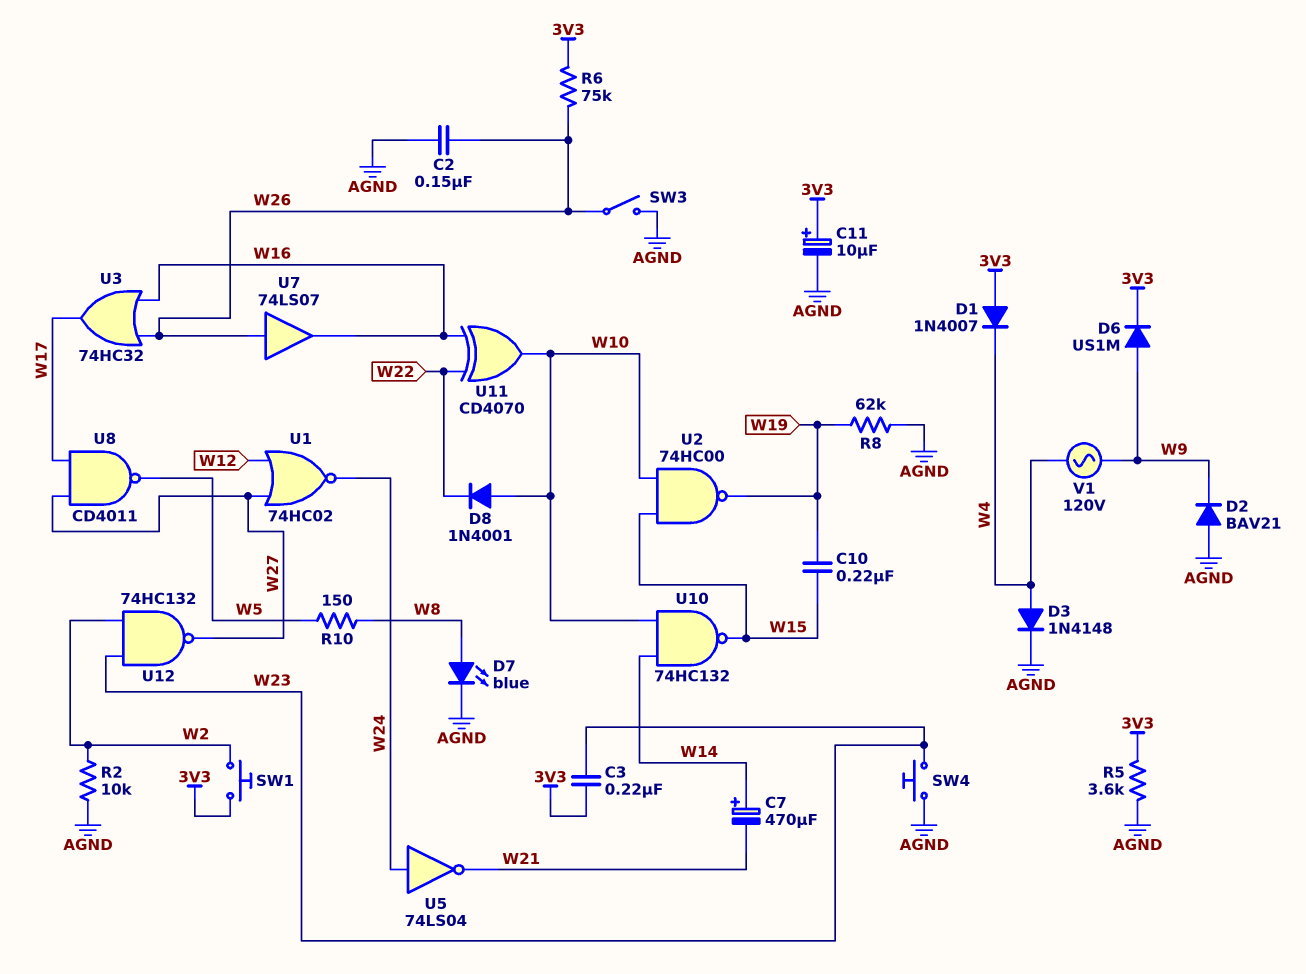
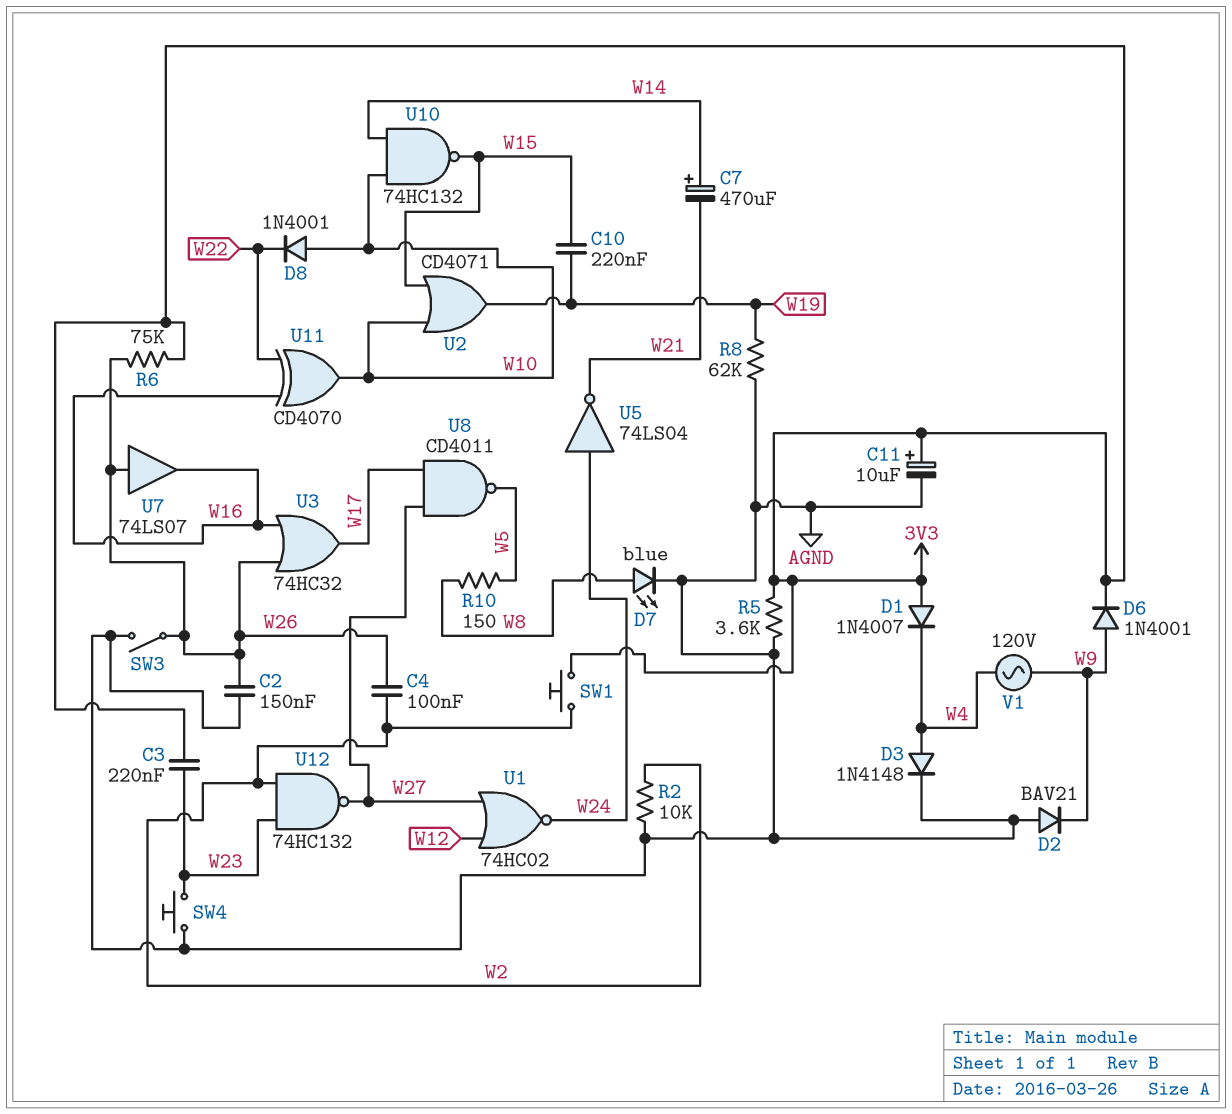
C4: none -> 100nF (W2, W26)
D6: diode US1M (A W9, K 3V3) -> diode 1N4001 (A W9, K 3V3)
U2: NAND 74HC00 (in W10, in W15, out W19) -> OR CD4071 (in W10, in W15, out W19)

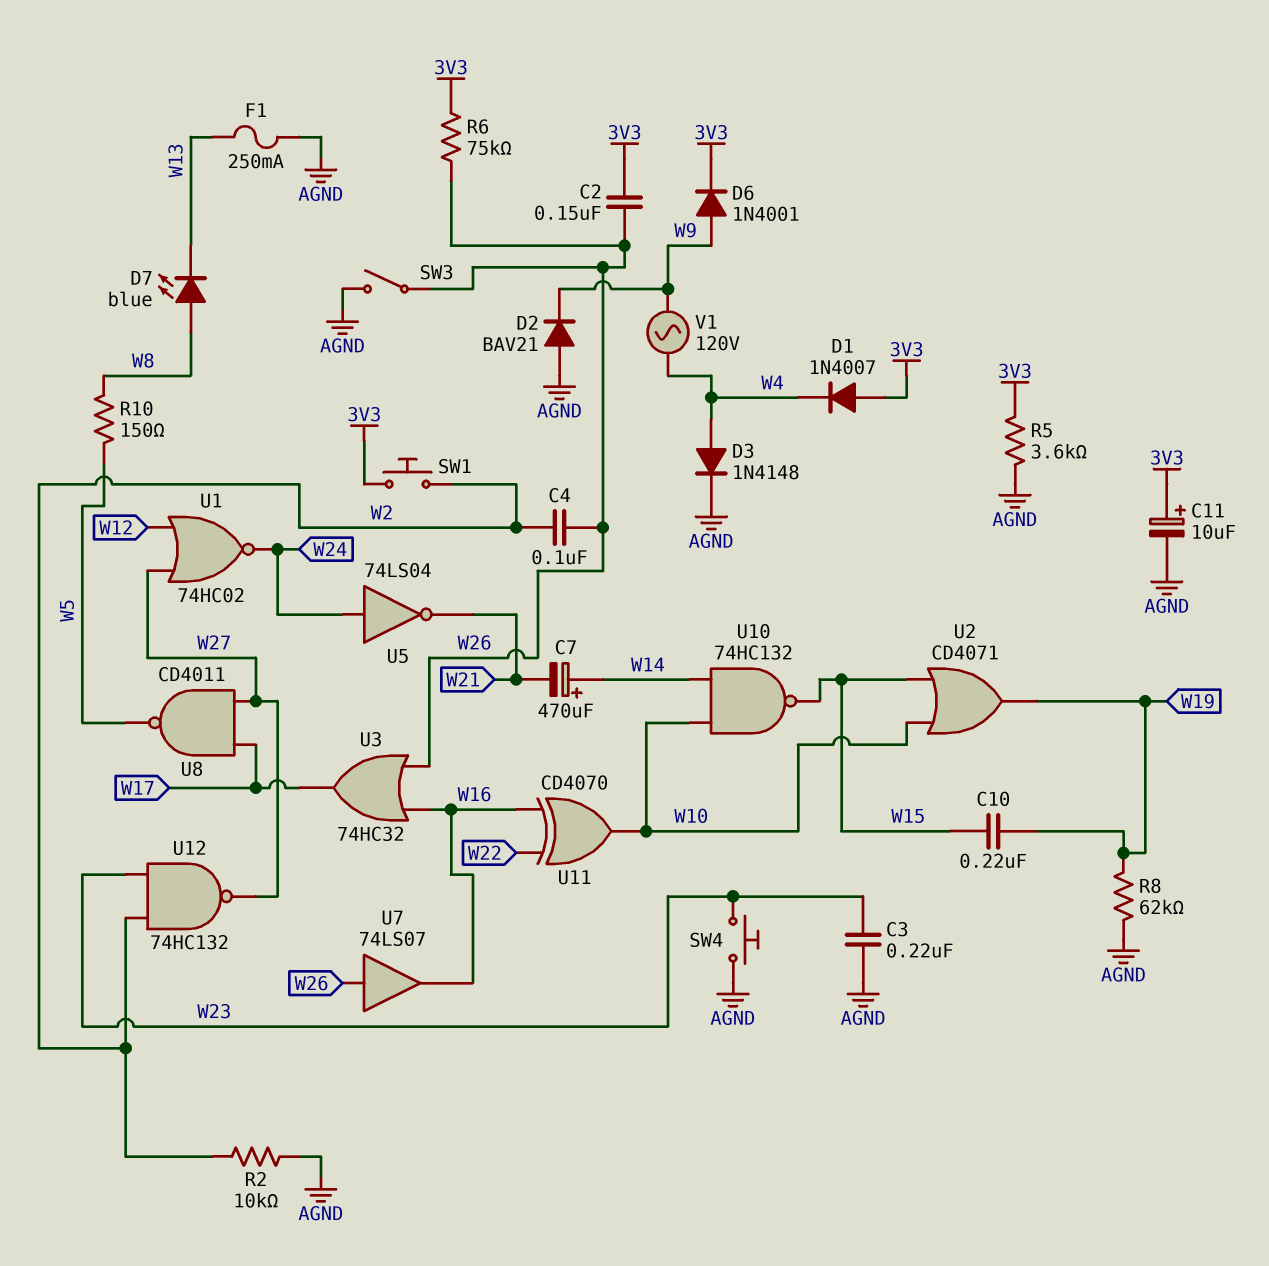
C2: 150nF (AGND, W26) -> 150nF (3V3, W26)
C3: 220nF (3V3, W23) -> 220nF (AGND, W23)
D7: LED blue (A W8, K AGND) -> LED blue (A W8, K W13)
D8: diode 1N4001 (A W10, K W22) -> none
F1: none -> 250mA (AGND, W13)

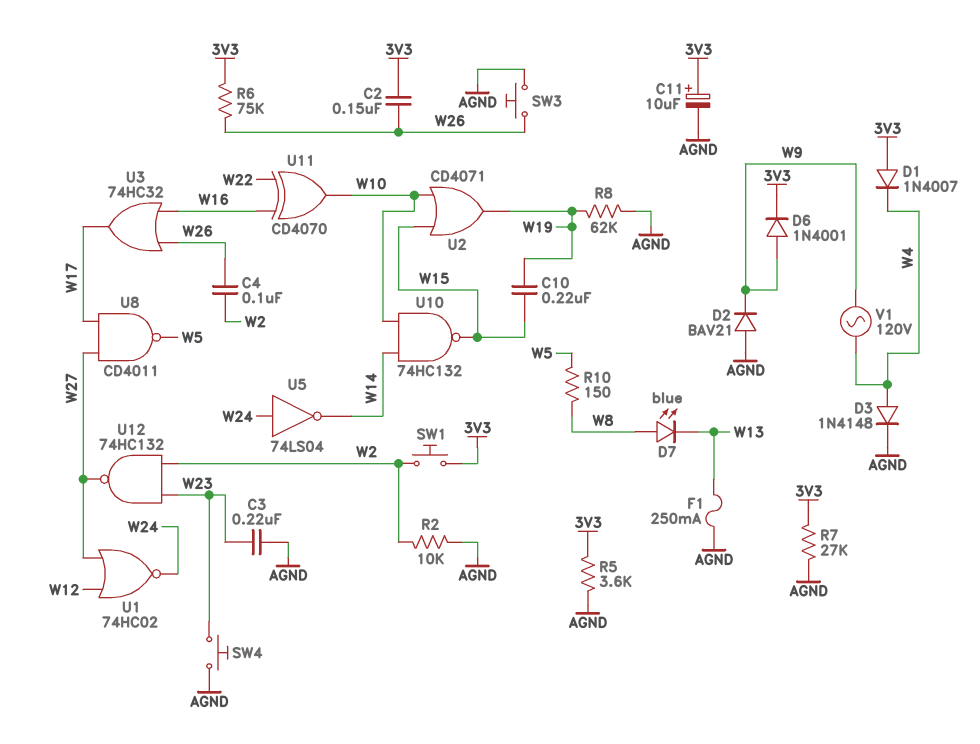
C7: 470uF (plus W14, minus W21) -> none
R7: none -> 27k (3V3, AGND)
SW3: switch (AGND, W26) -> button (AGND, W26)
U5: NOT 74LS04 (in W24, out W21) -> NOT 74LS04 (in W24, out W14)
U7: buffer 74LS07 (in W26, out W16) -> none

